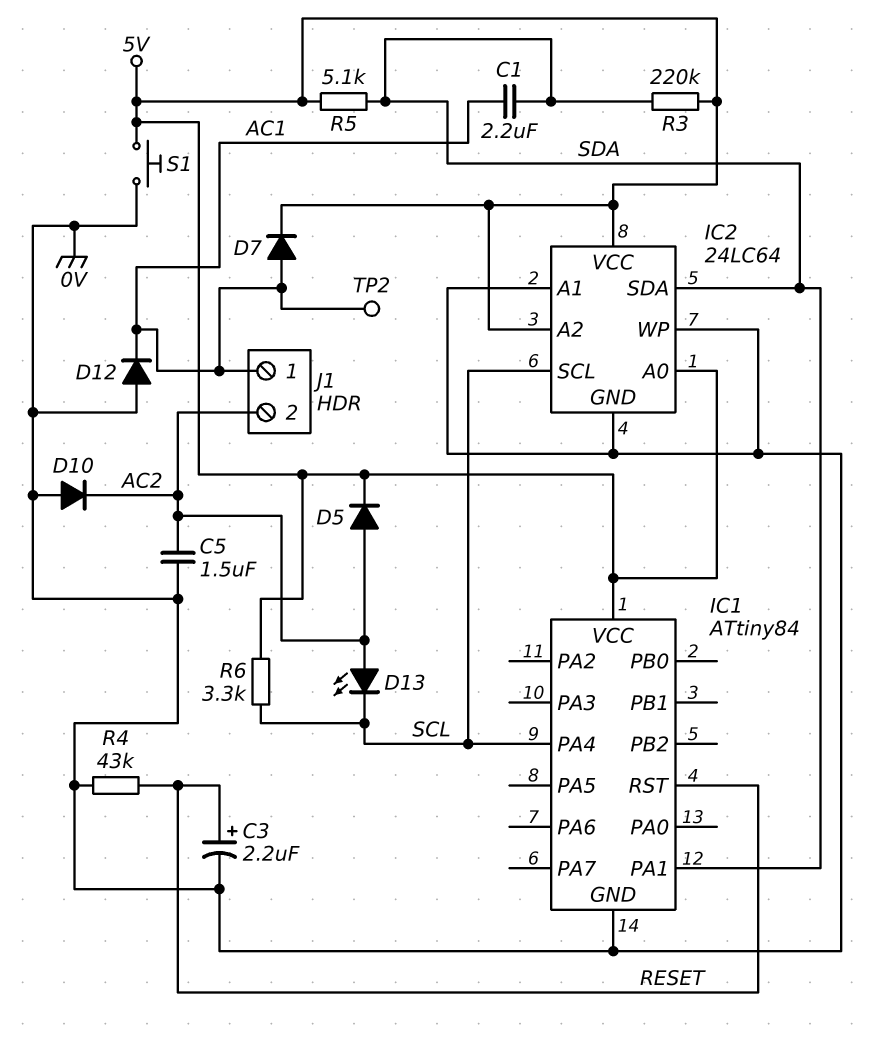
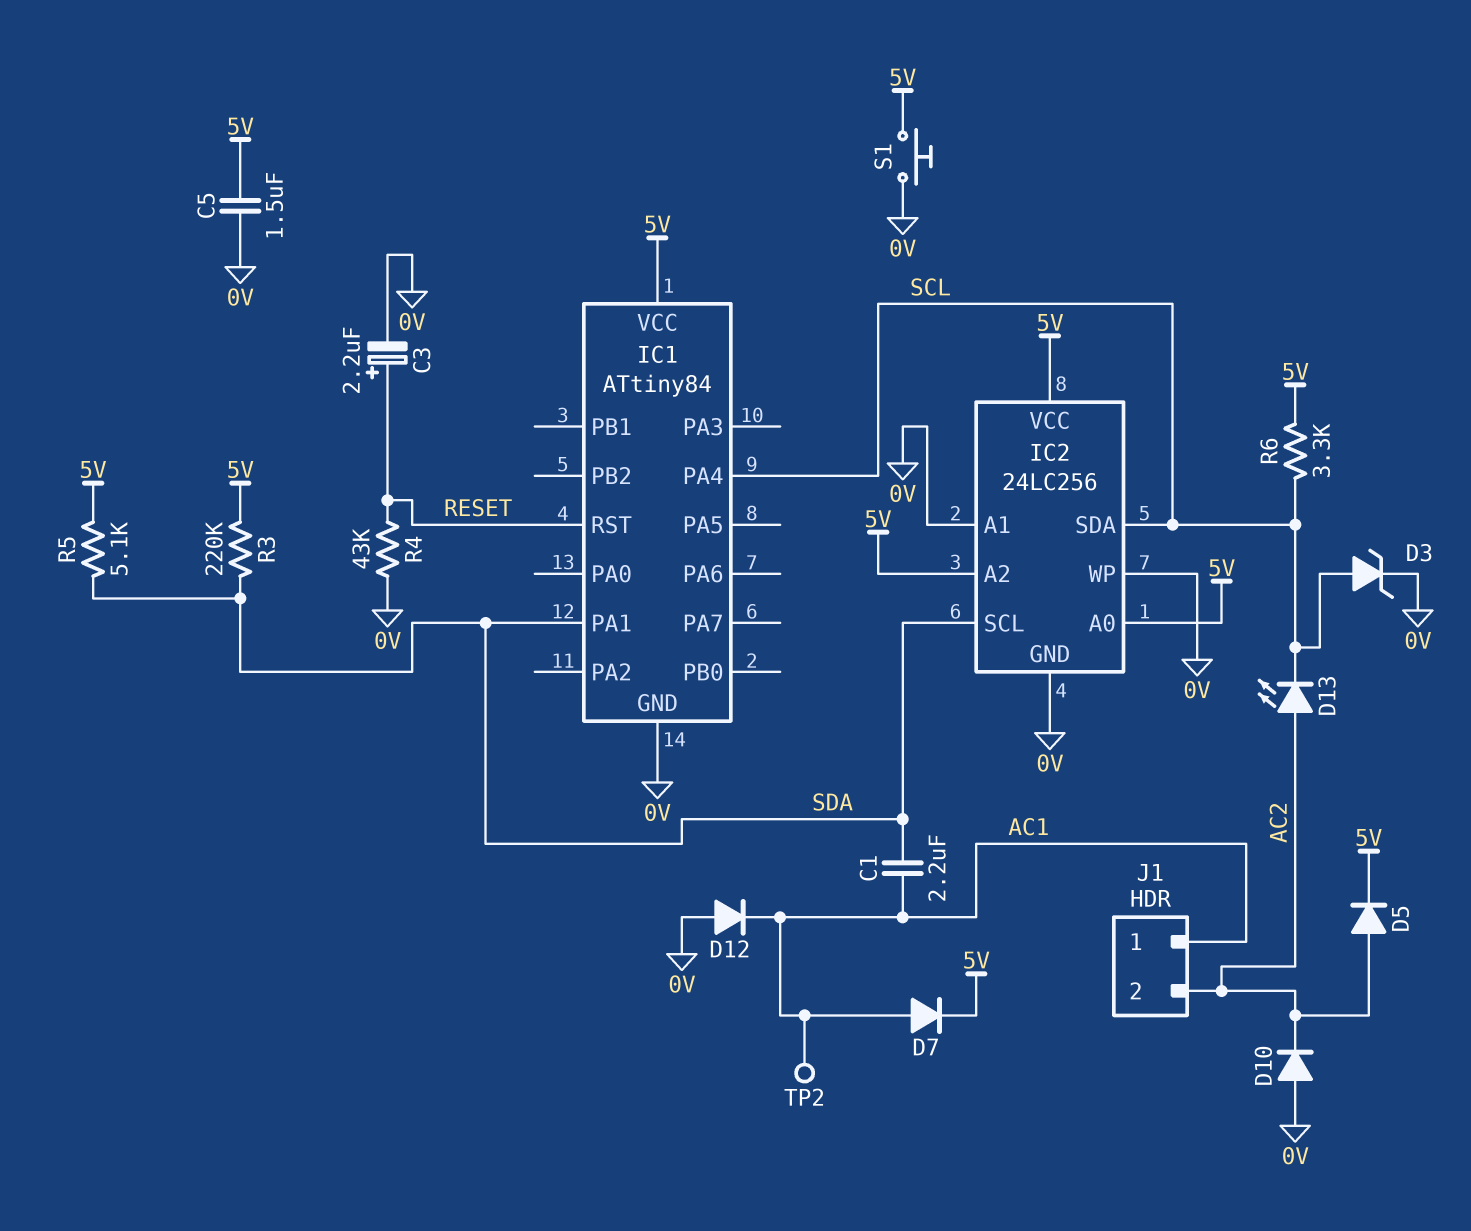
C5: 1.5uF (0V, AC2) -> 1.5uF (0V, 5V)
D3: none -> zener (A SCL, K 0V)
IC2: 24LC64 -> 24LC256
IC2 pin SCL: SCL -> SDA
IC2 pin SDA: SDA -> SCL

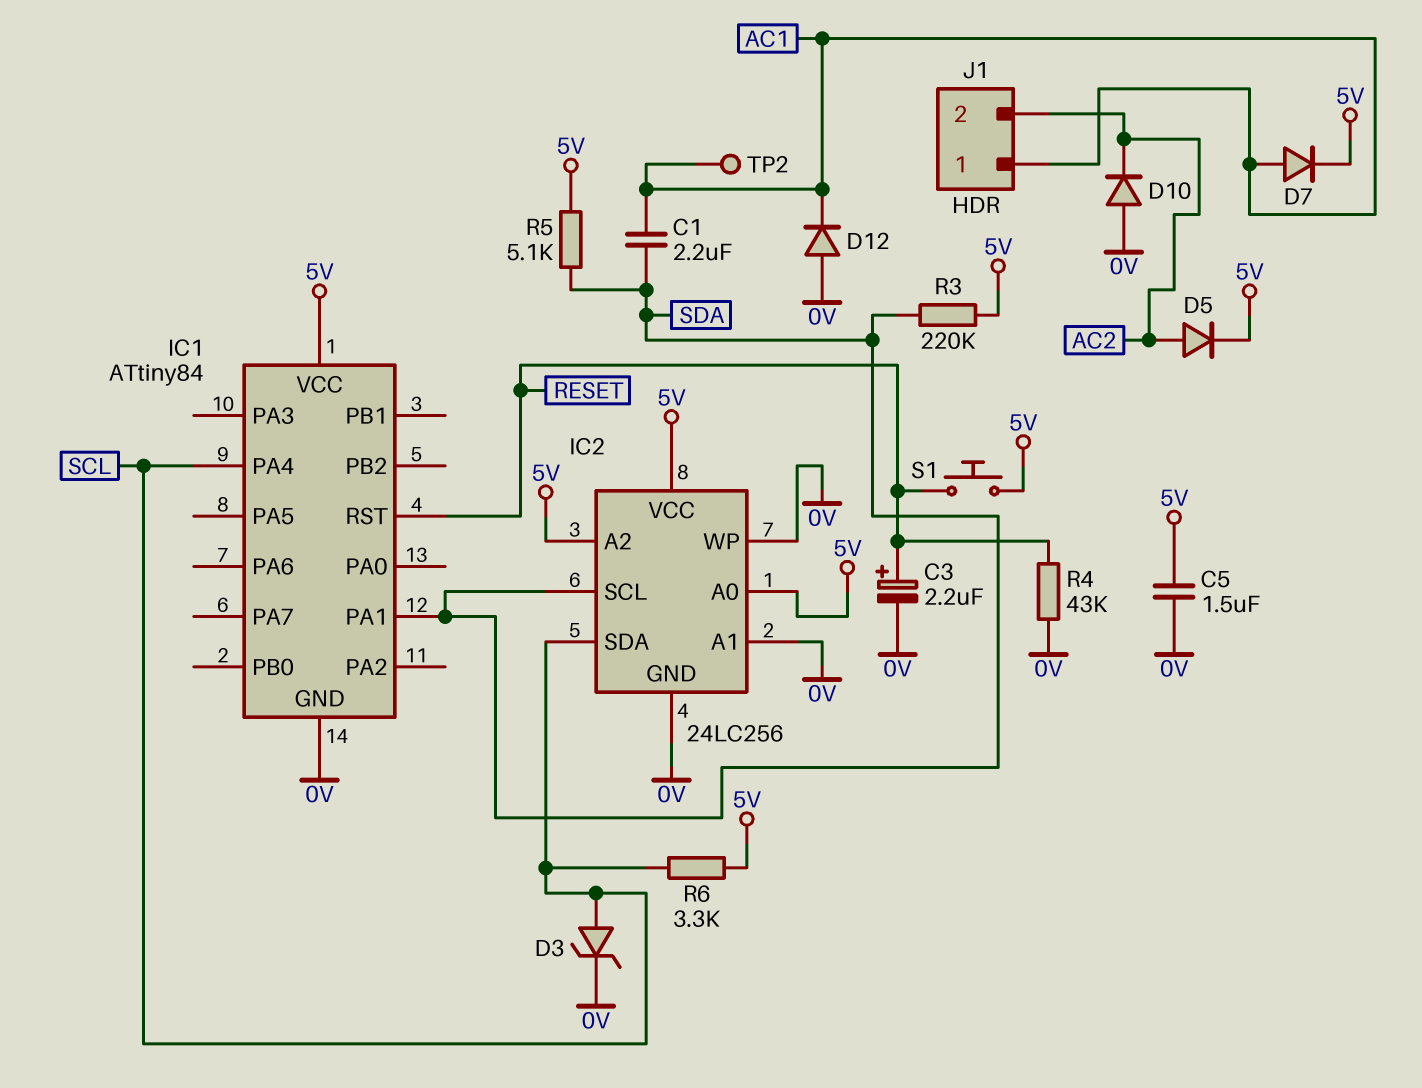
D13: LED (A AC2, K SCL) -> none
S1: button (0V, 5V) -> button (5V, RESET)

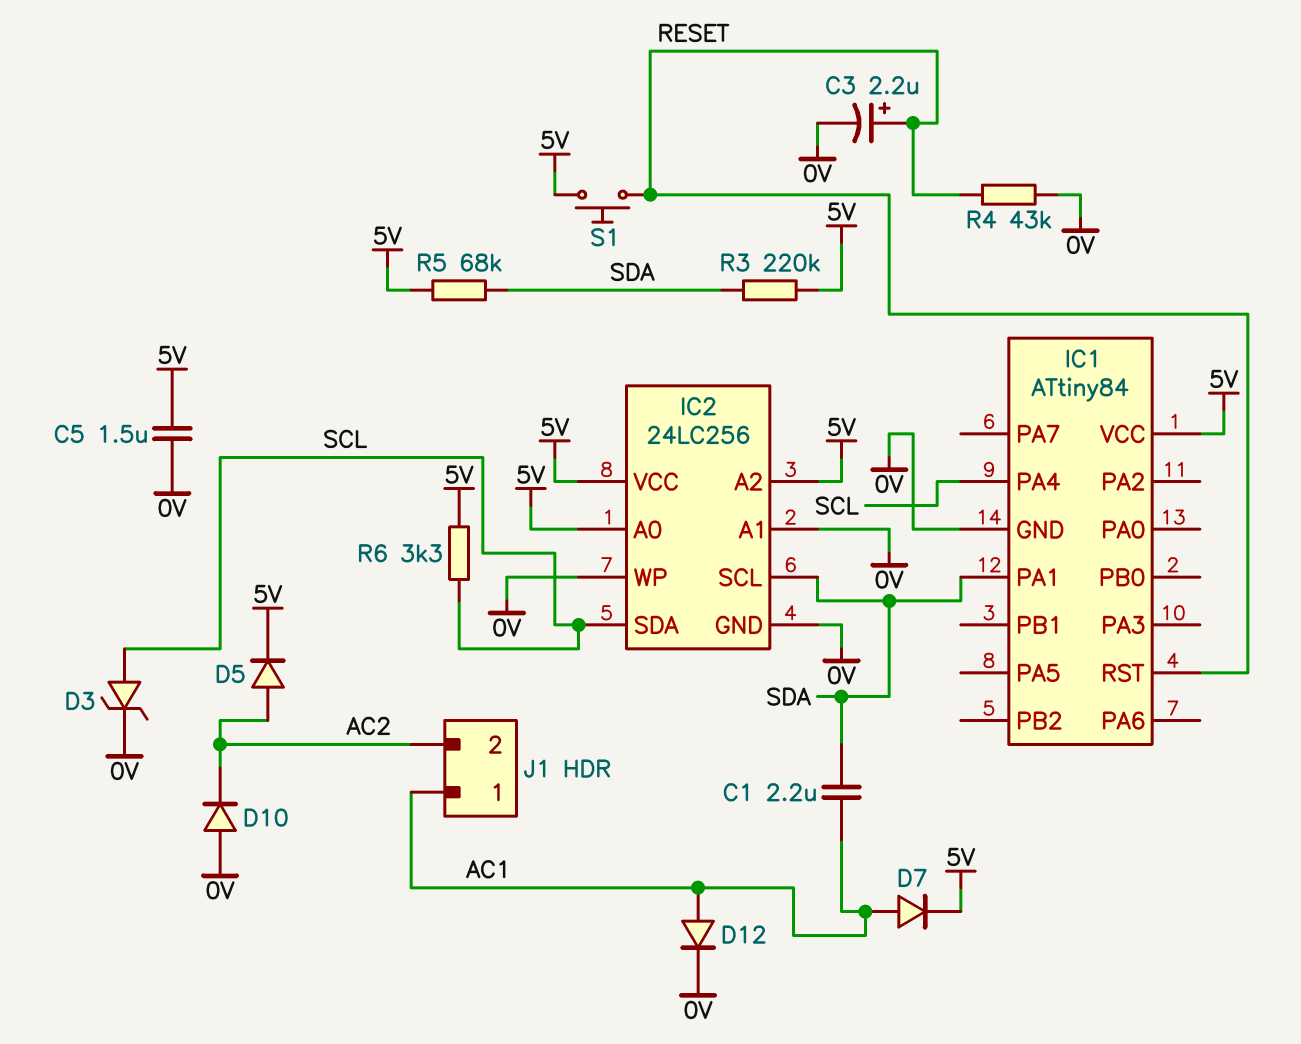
D12: diode (A 0V, K AC1) -> diode (A AC1, K 0V)
R5: 5.1k (5V, SDA) -> 68k (5V, SDA)
TP2: test point (AC1) -> none

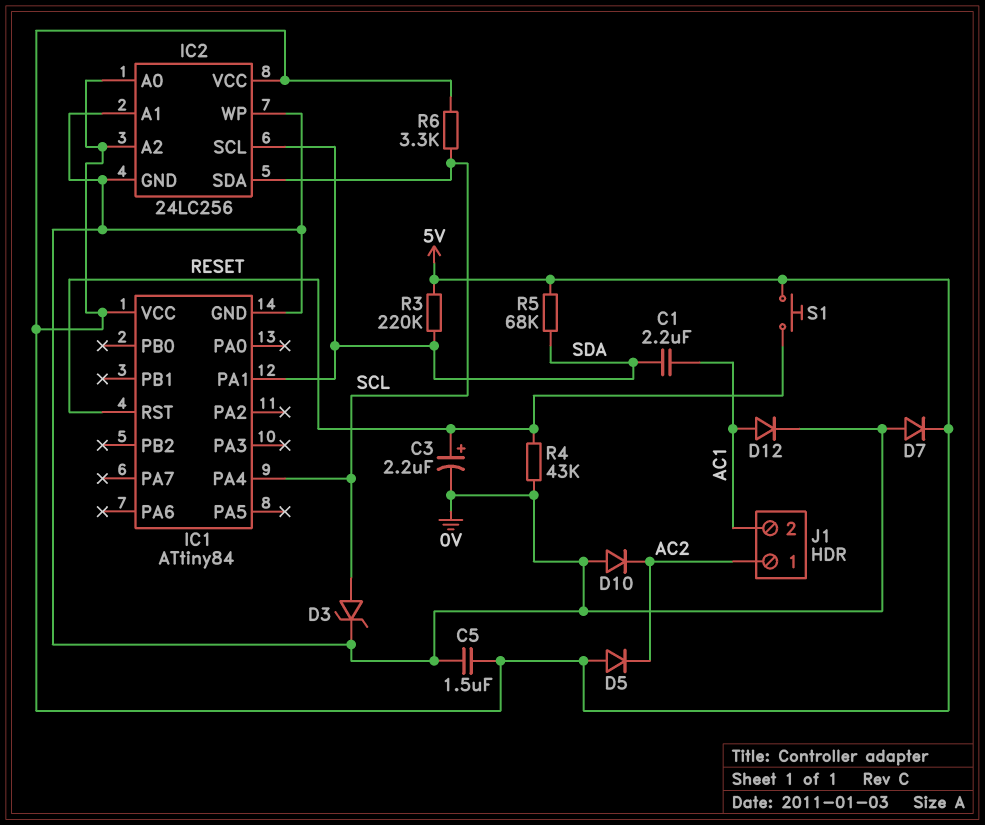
D5: diode (A AC2, K 5V) -> diode (A 5V, K AC2)
D7: diode (A AC1, K 5V) -> diode (A 0V, K 5V)
J1 pin 1: AC1 -> AC2
J1 pin 2: AC2 -> AC1

